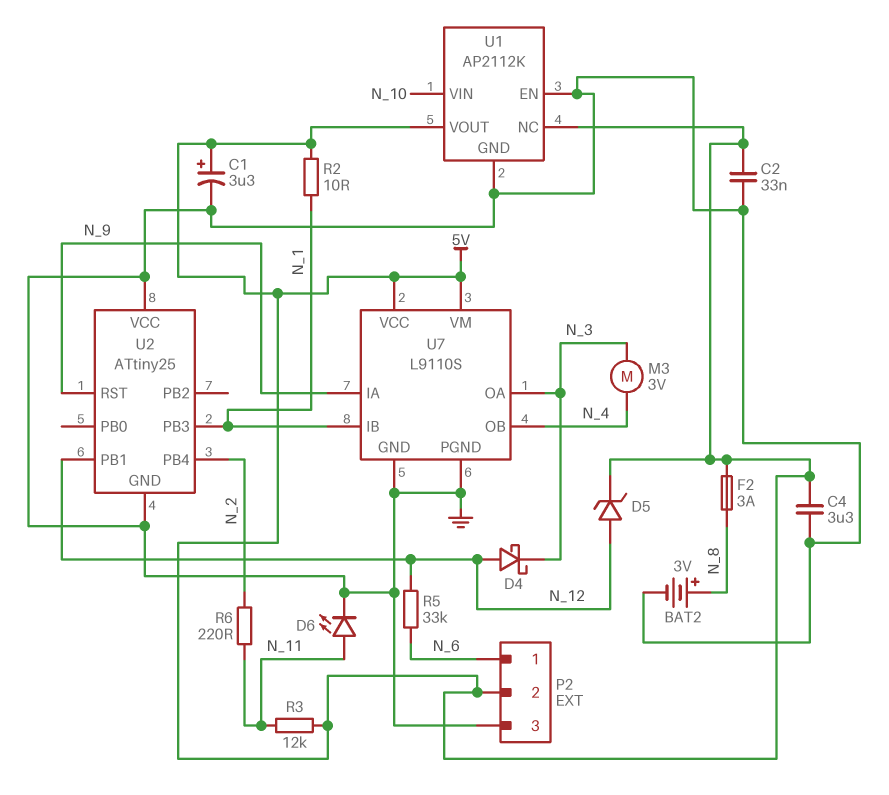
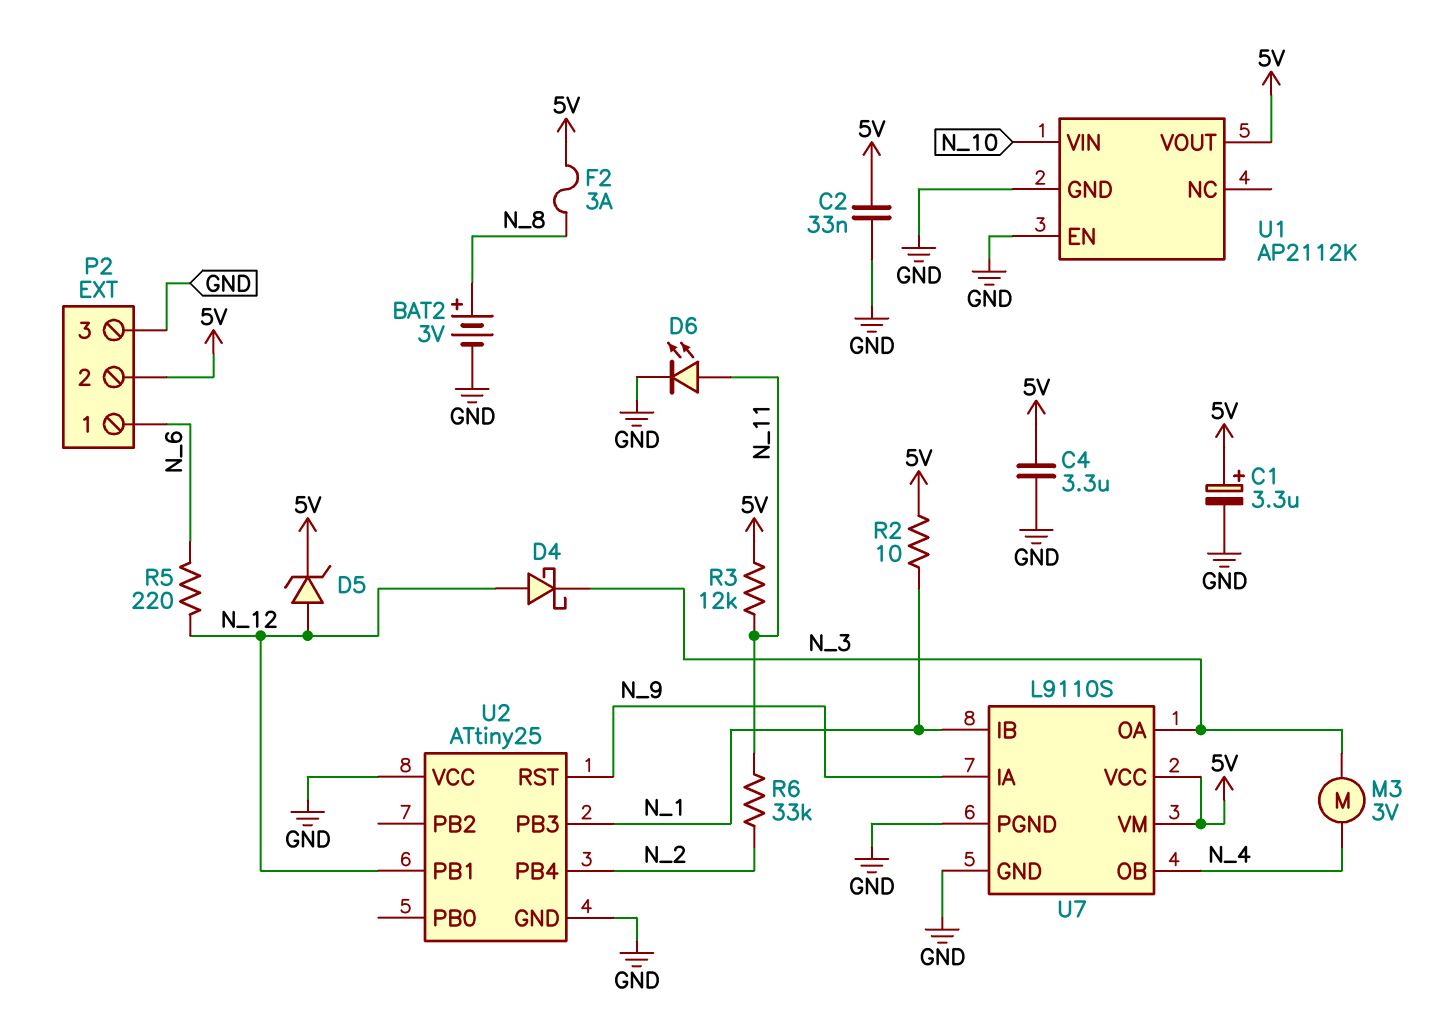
R5: 33k (N_6, N_12) -> 220 (N_6, N_12)
R6: 220 (N_2, N_11) -> 33k (N_2, N_11)
U1 pin NC: 5V -> none

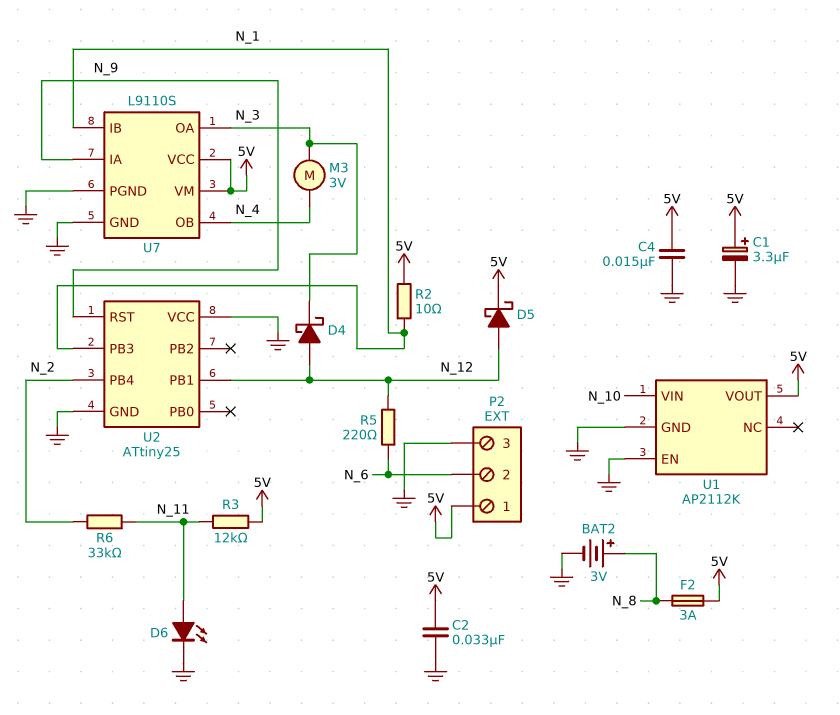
C4: 3.3uF (5V, GND) -> 15nF (5V, GND)
D5: zener (A N_12, K 5V) -> schottky (A N_12, K 5V)
P2 pin 1: N_6 -> 5V
P2 pin 2: 5V -> N_6

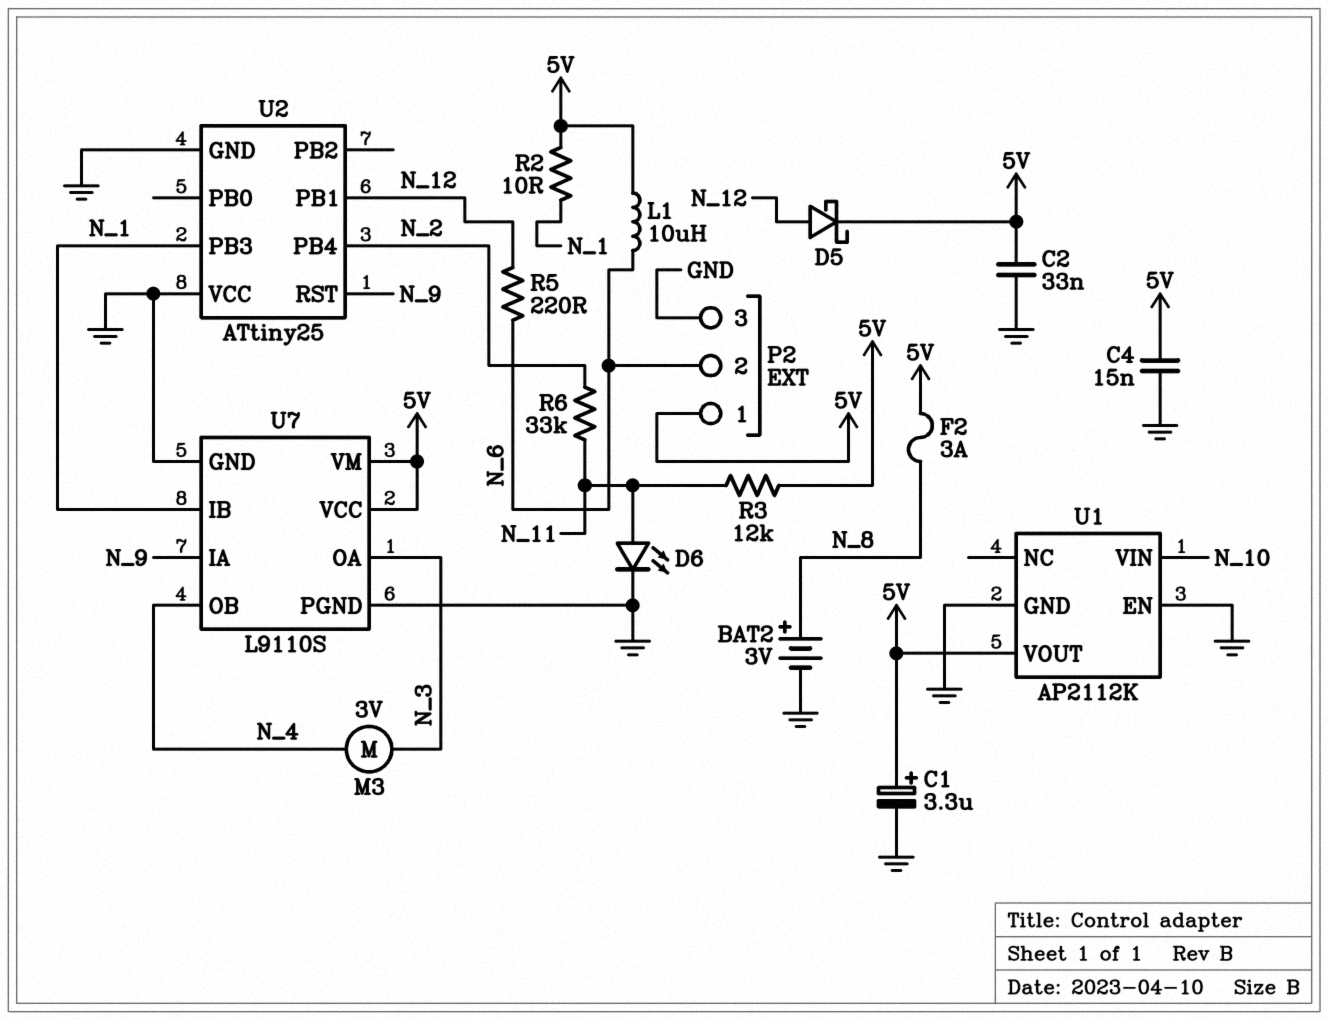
D4: schottky (A N_12, K N_3) -> none
L1: none -> 10uH (5V, N_6)

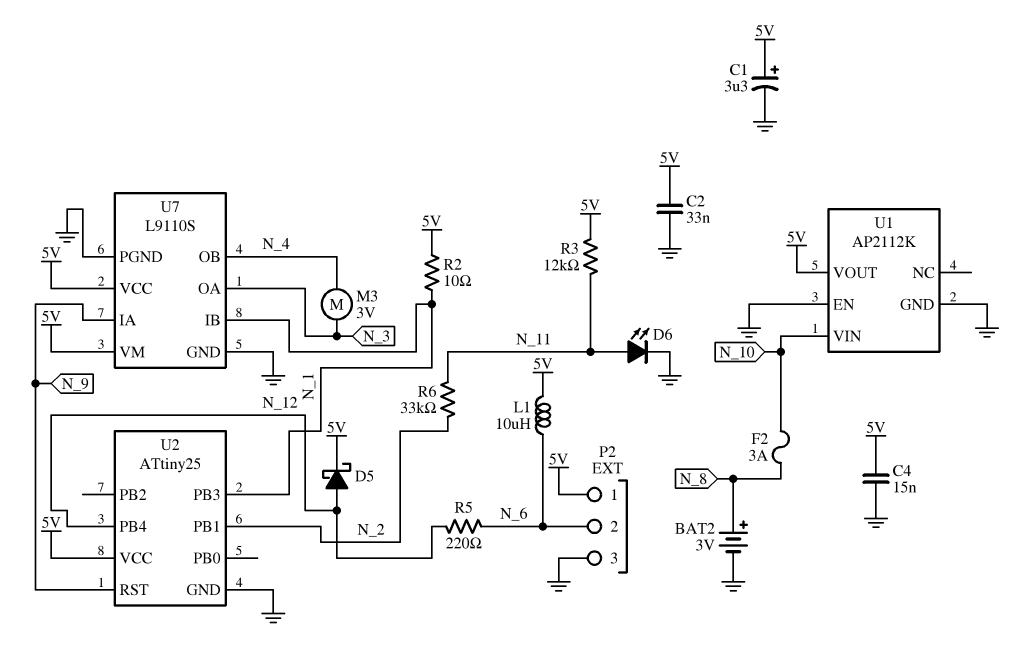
F2: 3A (5V, N_8) -> 3A (N_8, N_10)
U2 pin PB1: N_12 -> N_2
U2 pin PB4: N_2 -> N_12
U2 pin VCC: GND -> 5V

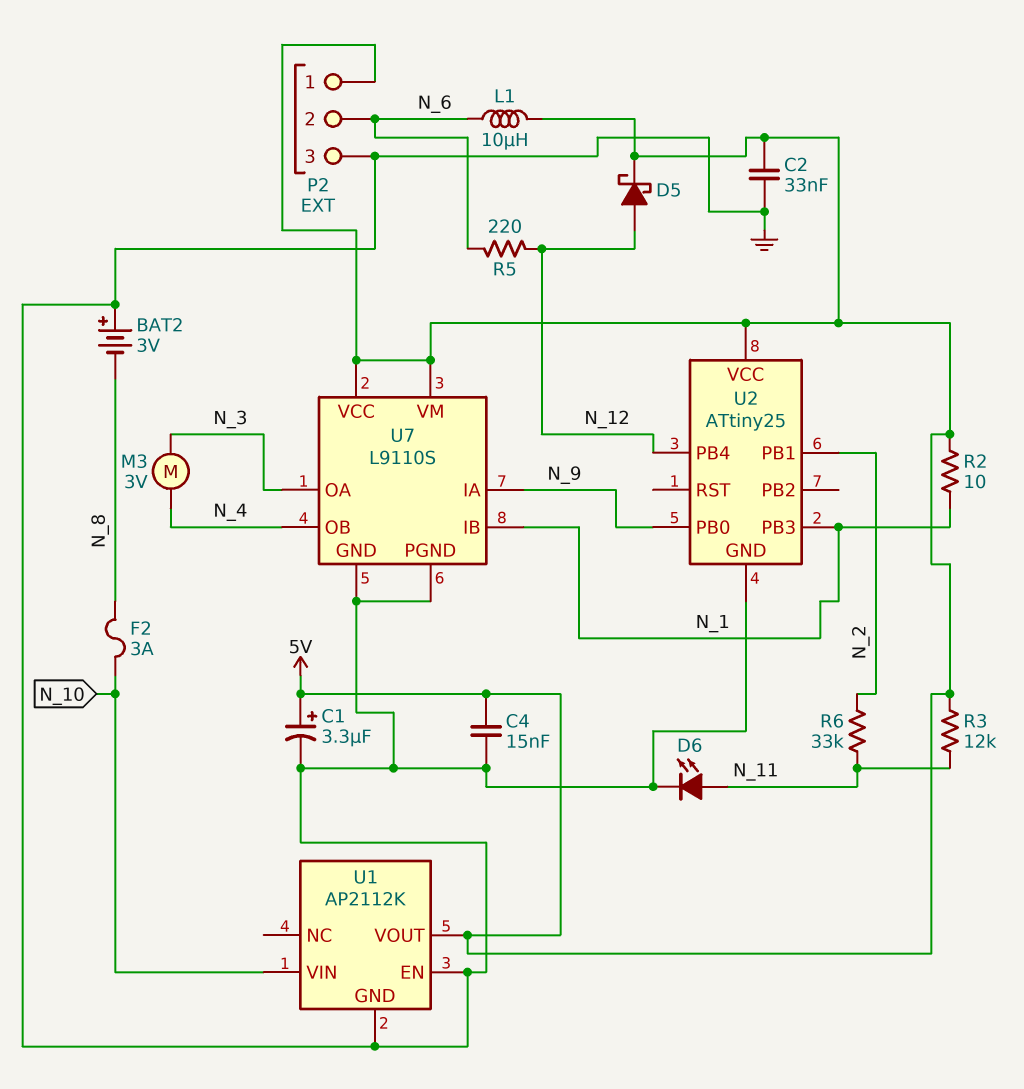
BAT2: 3V (plus N_8, minus GND) -> 3V (plus GND, minus N_8)
U2 pin PB0: none -> N_9
U2 pin RST: N_9 -> none

